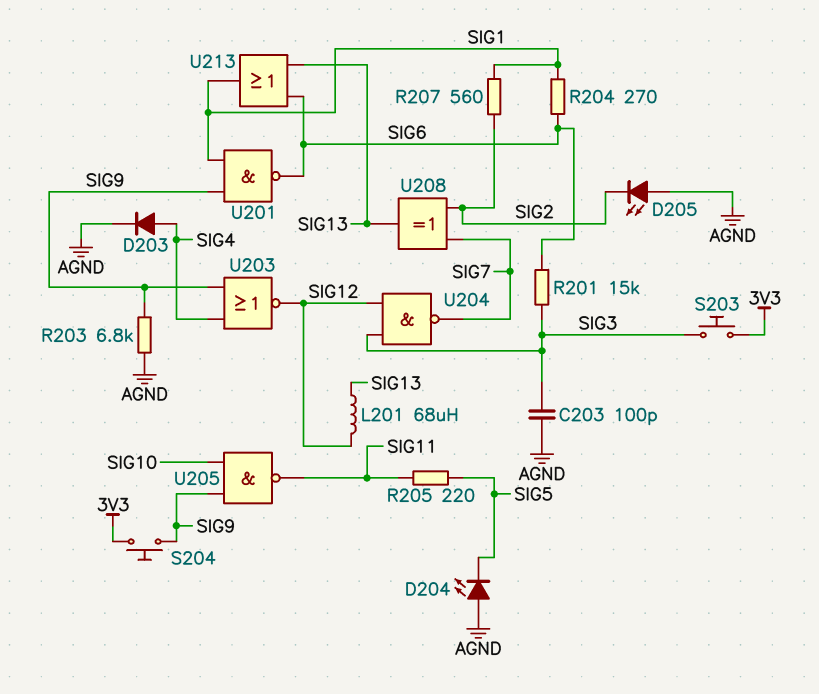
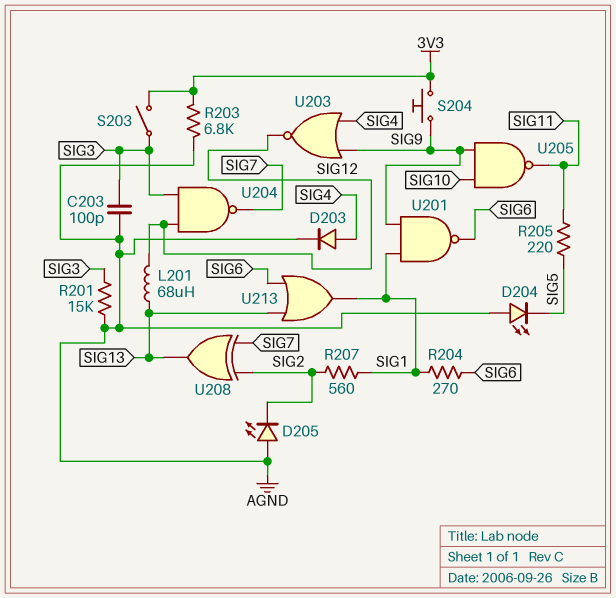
R201: 15k (SIG3, SIG6) -> 15k (AGND, SIG3)
R203: 6.8k (AGND, SIG9) -> 6.8k (3V3, AGND)
S203: button (3V3, SIG3) -> switch (3V3, SIG3)

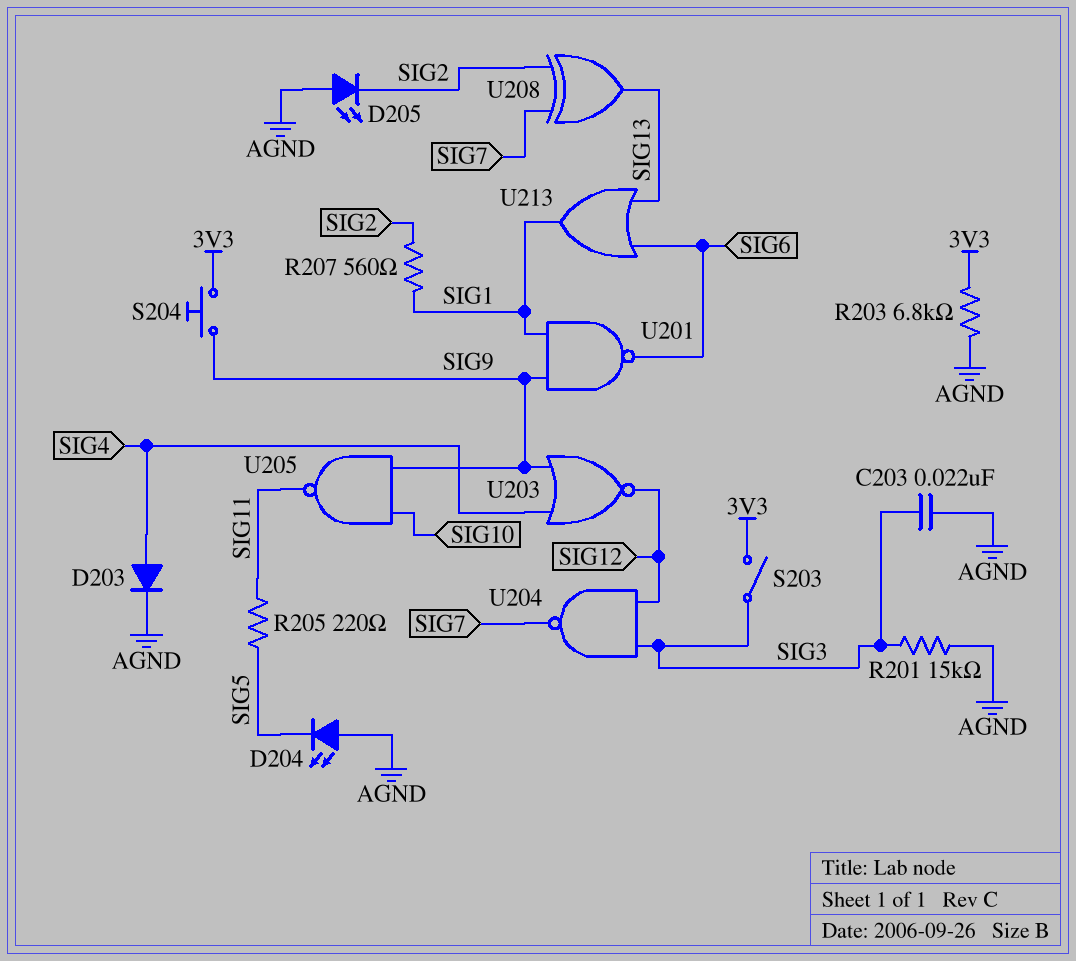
C203: 100pF (AGND, SIG3) -> 22nF (AGND, SIG3)
L201: 68uH (SIG12, SIG13) -> none
R204: 270 (SIG1, SIG6) -> none

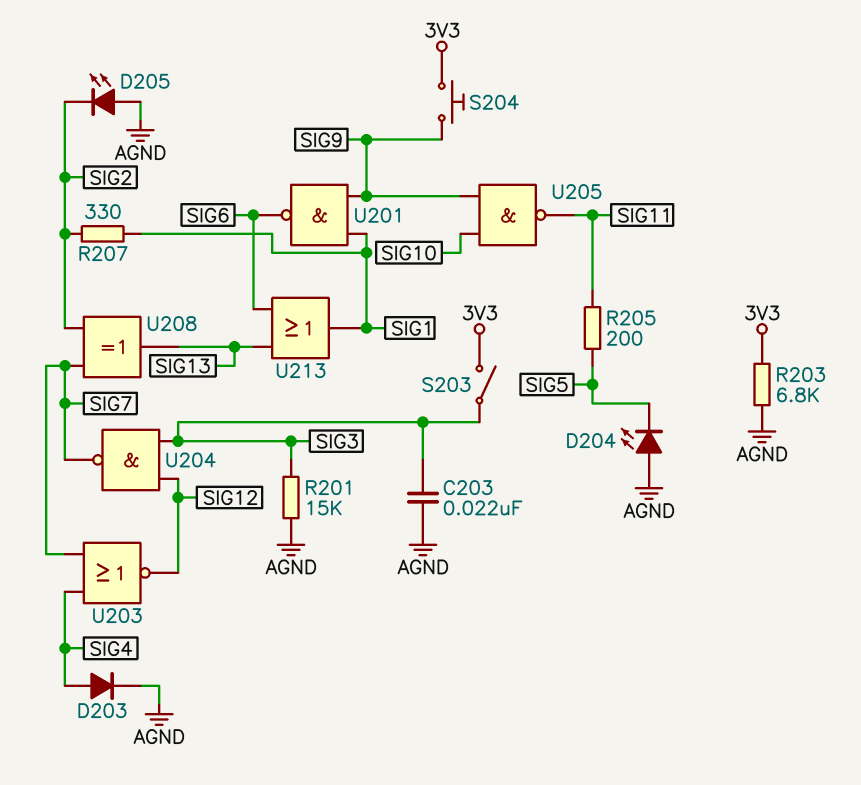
R205: 220 (SIG5, SIG11) -> 200 (SIG5, SIG11)
R207: 560 (SIG1, SIG2) -> 330 (SIG1, SIG2)
U203: NOR (in SIG4, in SIG9, out SIG12) -> NOR (in SIG4, in SIG7, out SIG12)

